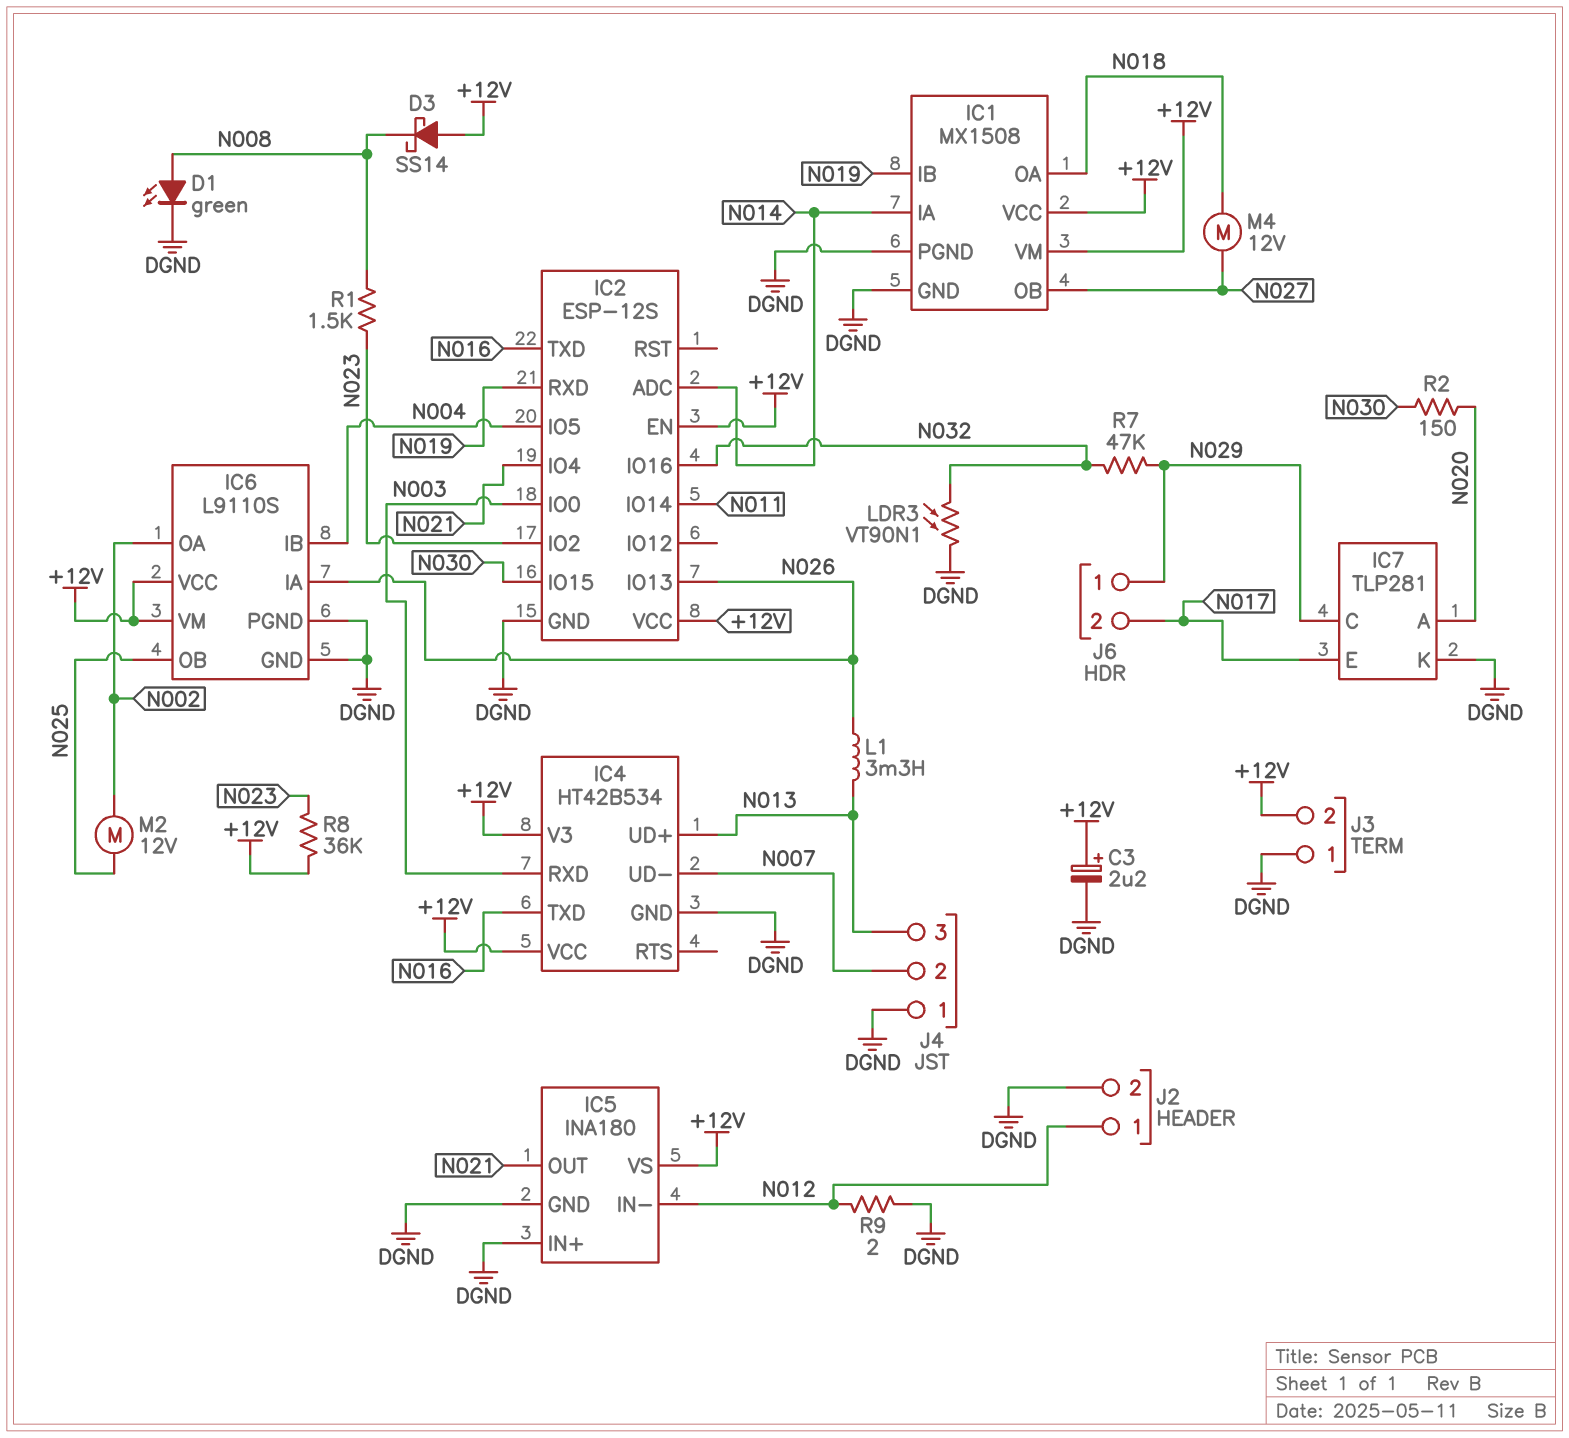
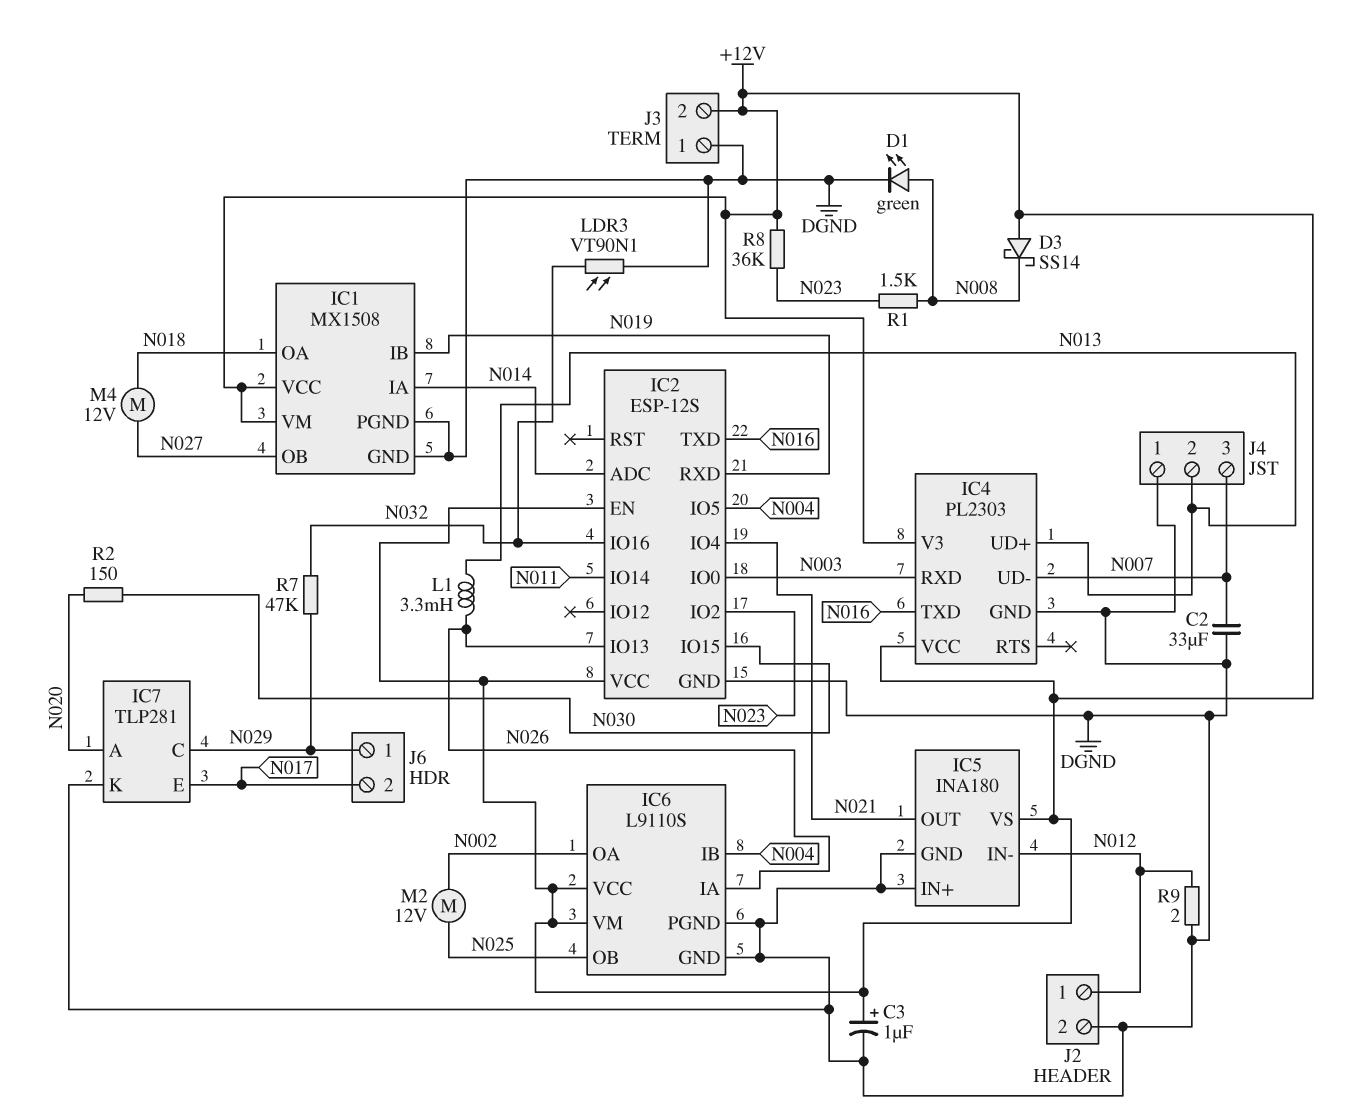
C2: none -> 33uF (DGND, N007)
C3: 2.2uF (plus +12V, minus DGND) -> 1uF (plus +12V, minus DGND)
IC4: HT42B534 -> PL2303
J4 pin 2: N007 -> N013
J4 pin 3: N013 -> N007

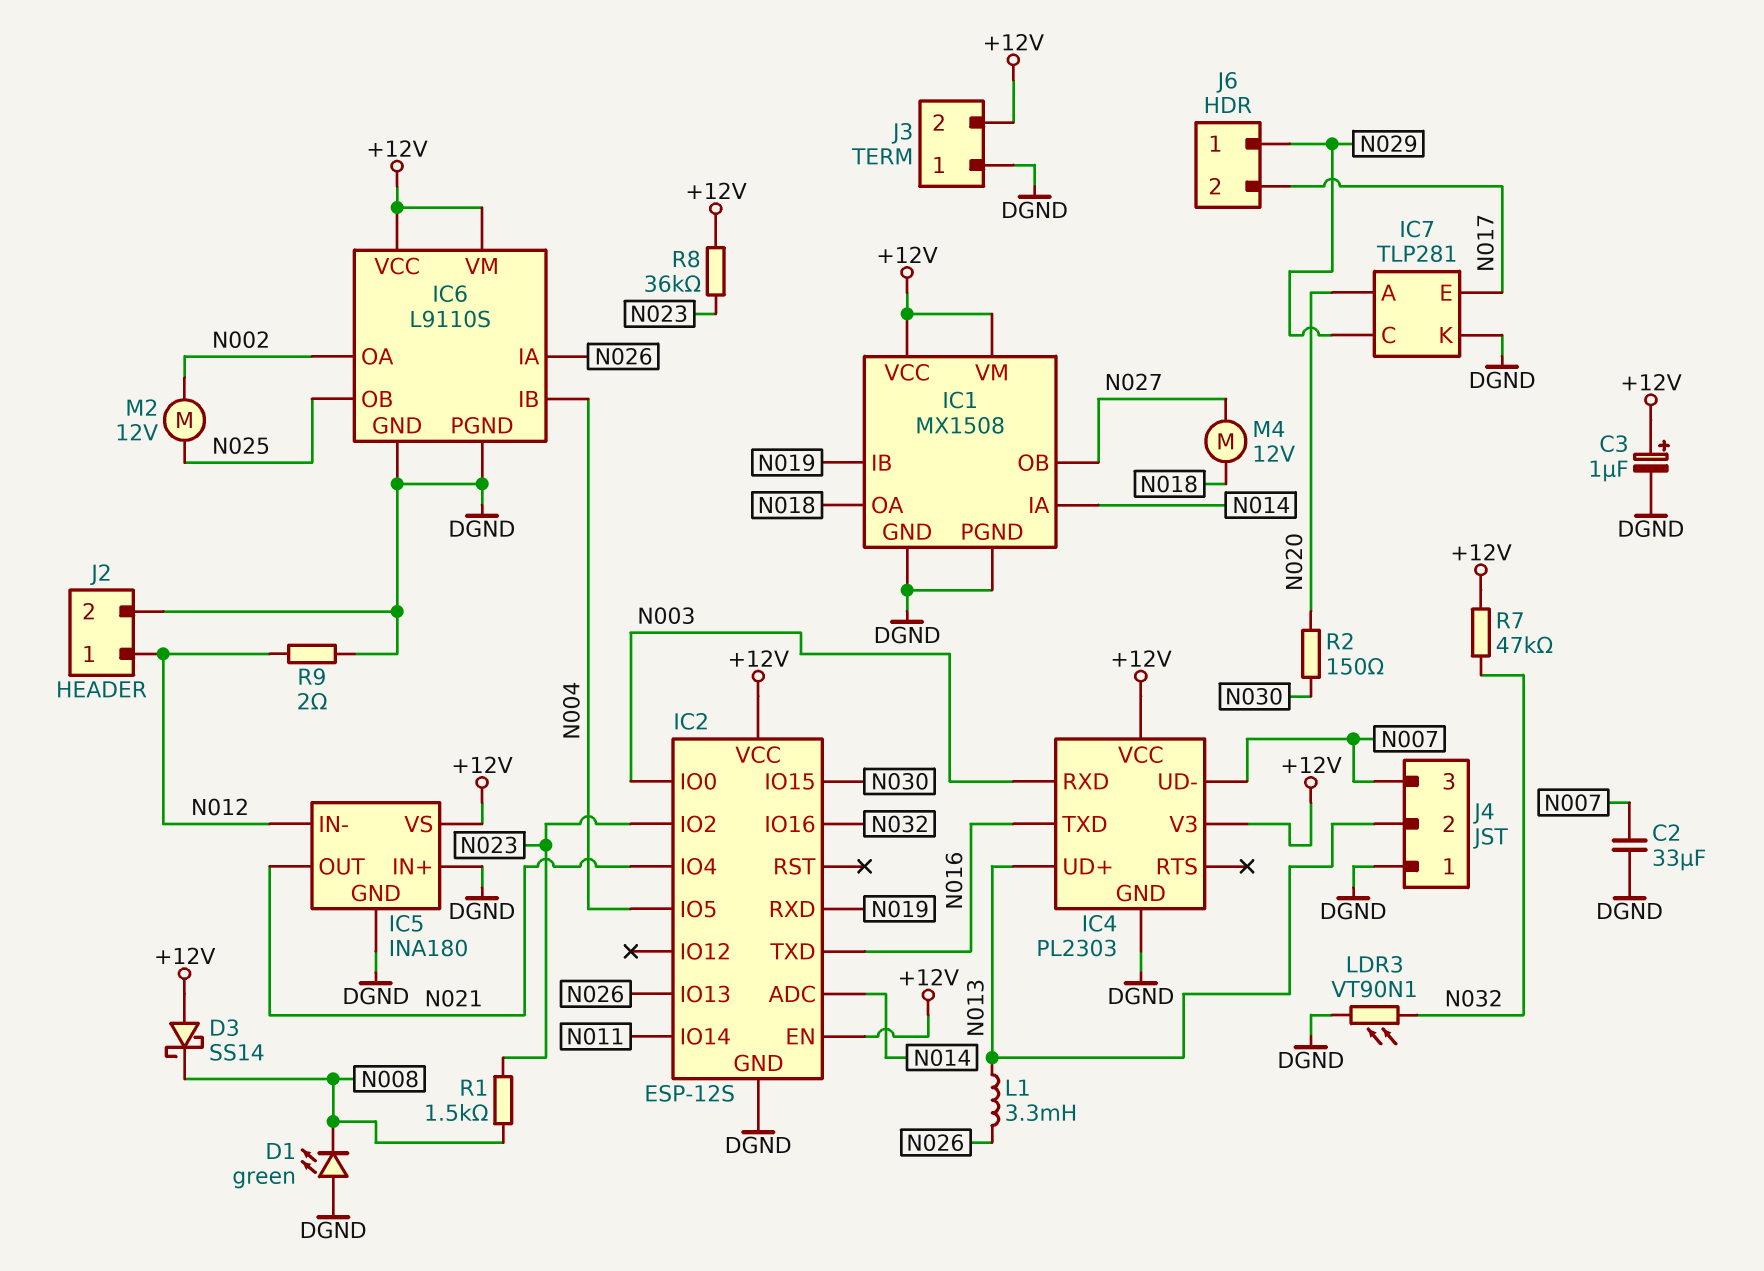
D1: LED green (A N008, K DGND) -> LED green (A DGND, K N008)
R7: 47k (N029, N032) -> 47k (+12V, N032)

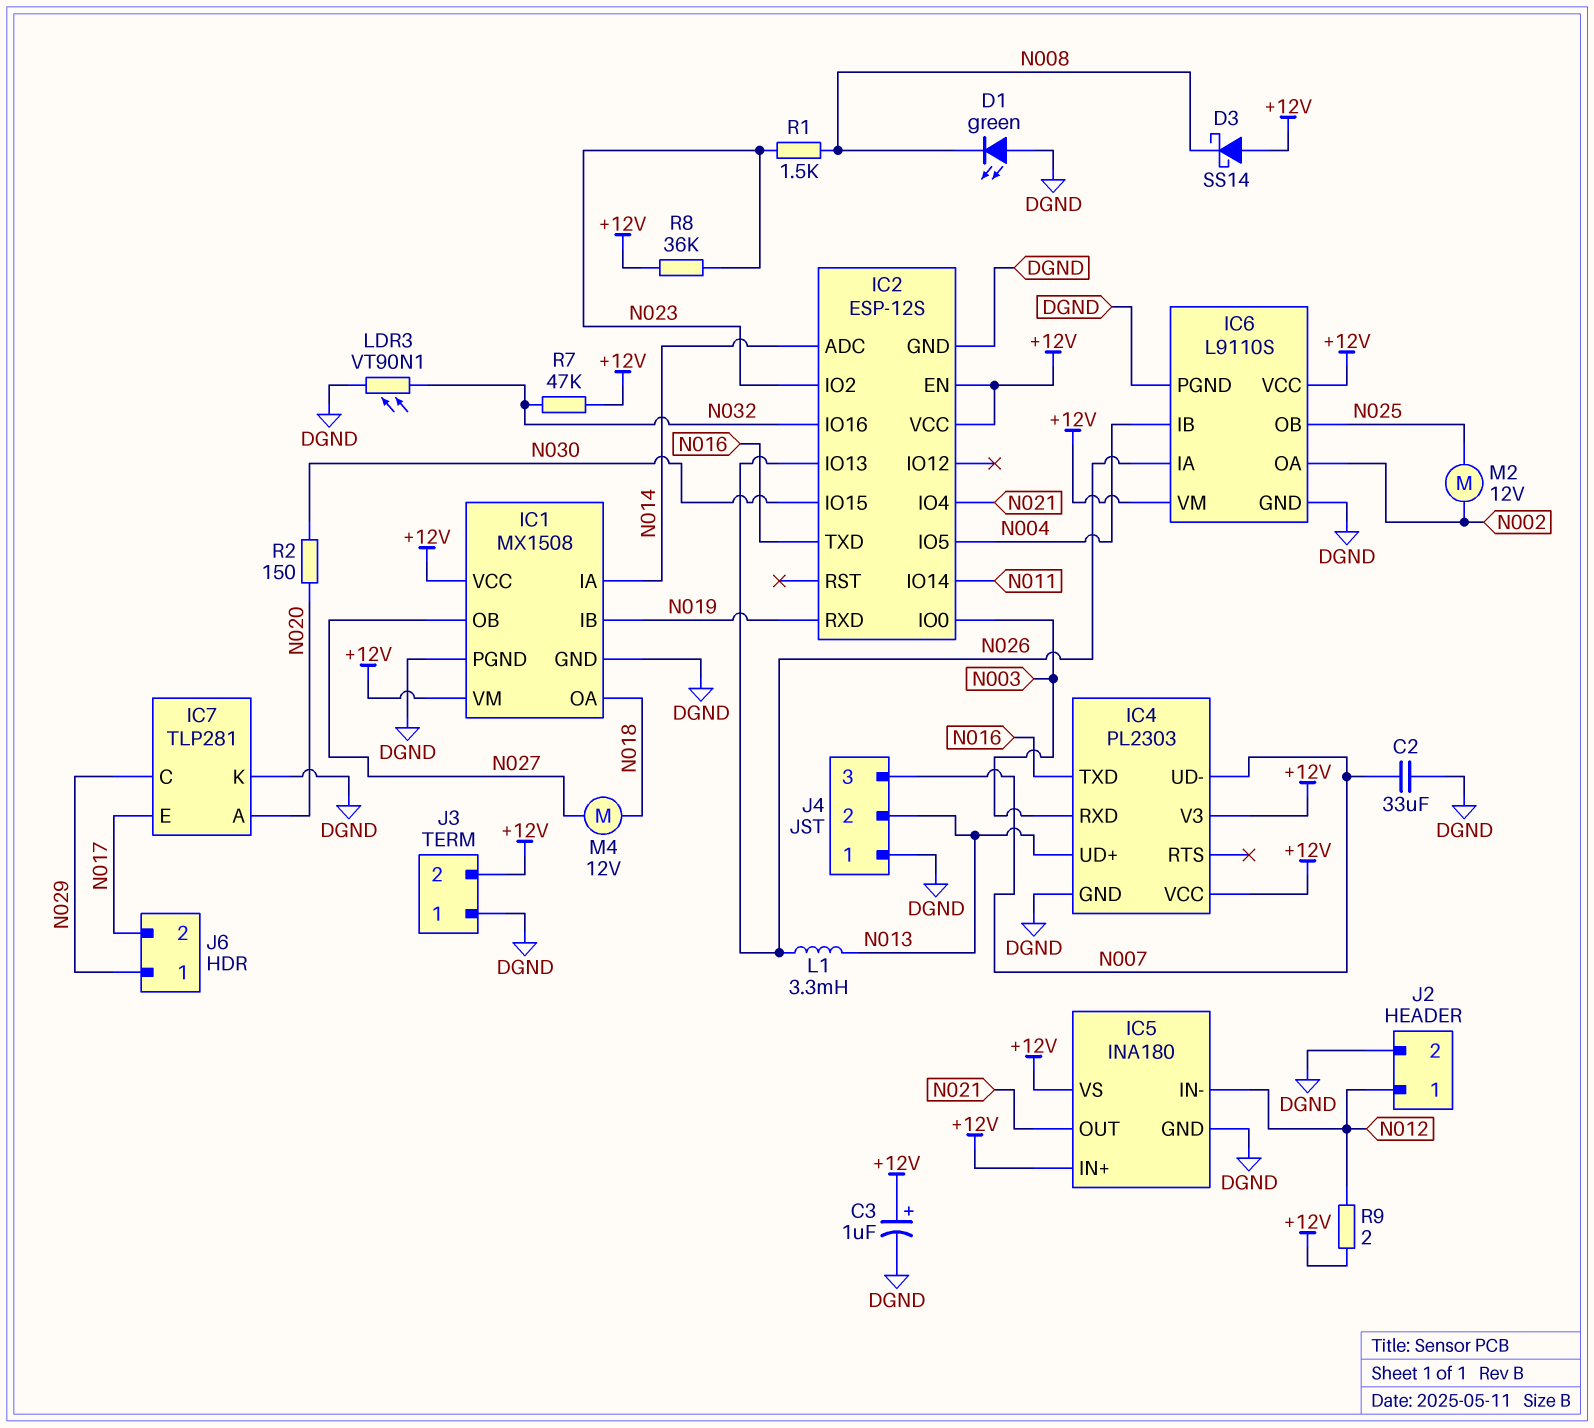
IC5 pin IN+: DGND -> +12V
R9: 2 (DGND, N012) -> 2 (+12V, N012)

